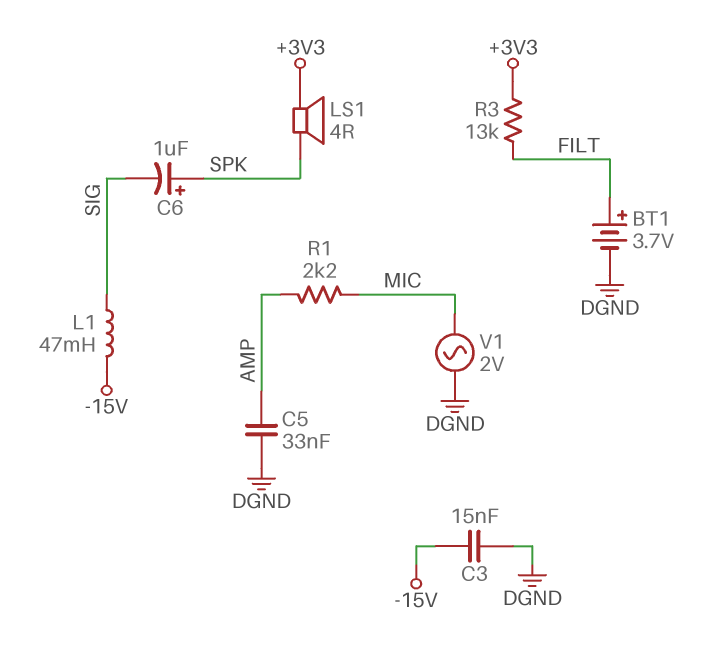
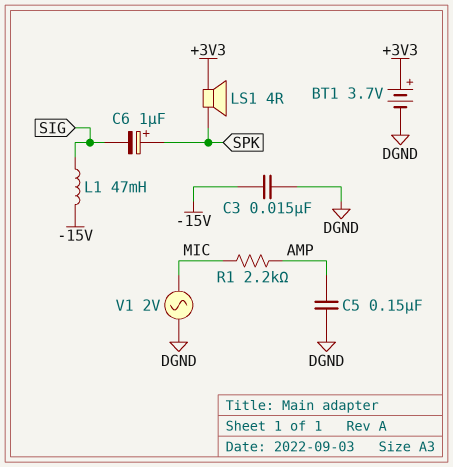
BT1: 3.7V (plus FILT, minus DGND) -> 3.7V (plus +3V3, minus DGND)
C5: 33nF (AMP, DGND) -> 150nF (AMP, DGND)
R3: 13k (+3V3, FILT) -> none

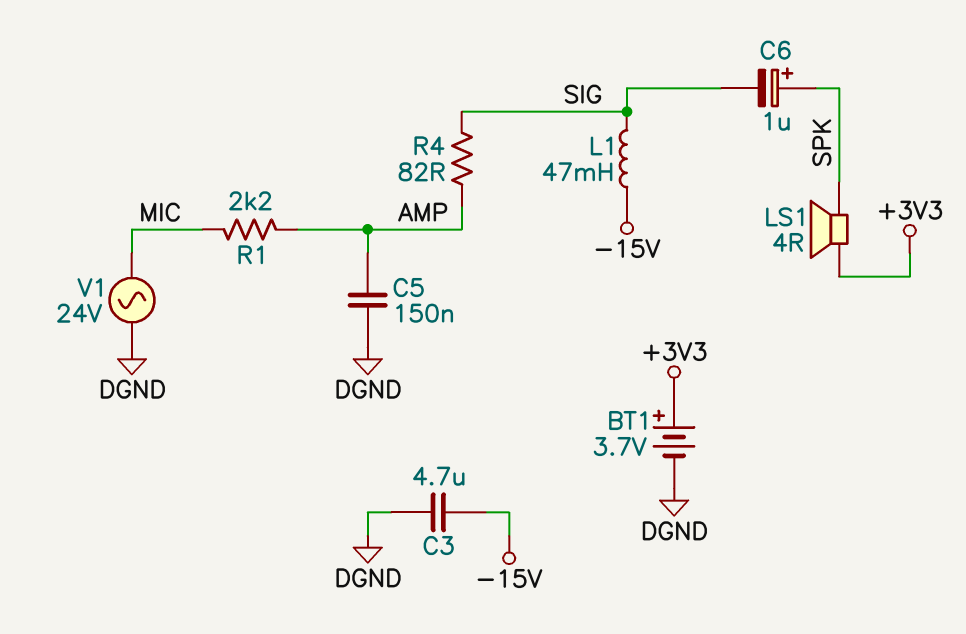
C3: 15nF (-15V, DGND) -> 4.7uF (-15V, DGND)
R4: none -> 82 (AMP, SIG)
V1: AC 2V (DGND, MIC) -> AC 24V (DGND, MIC)

